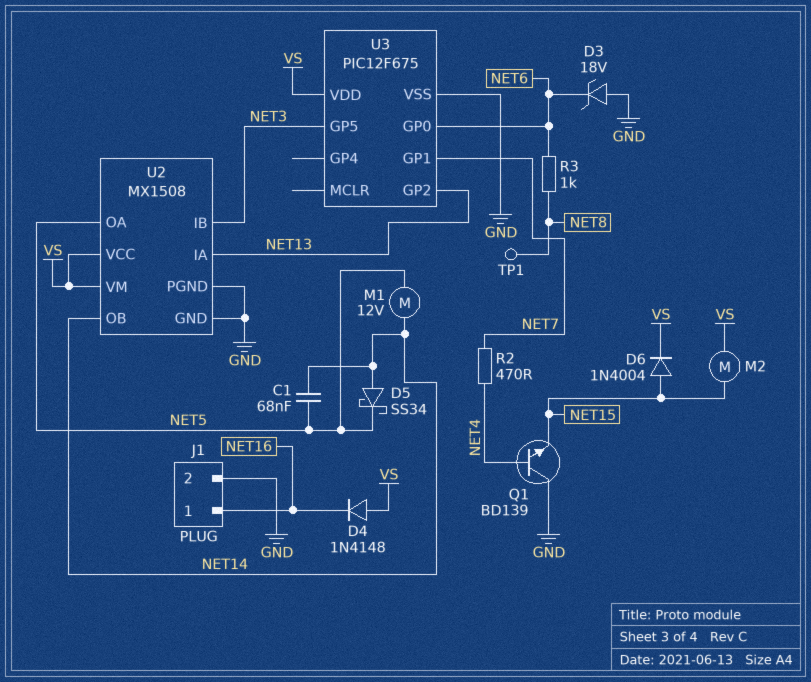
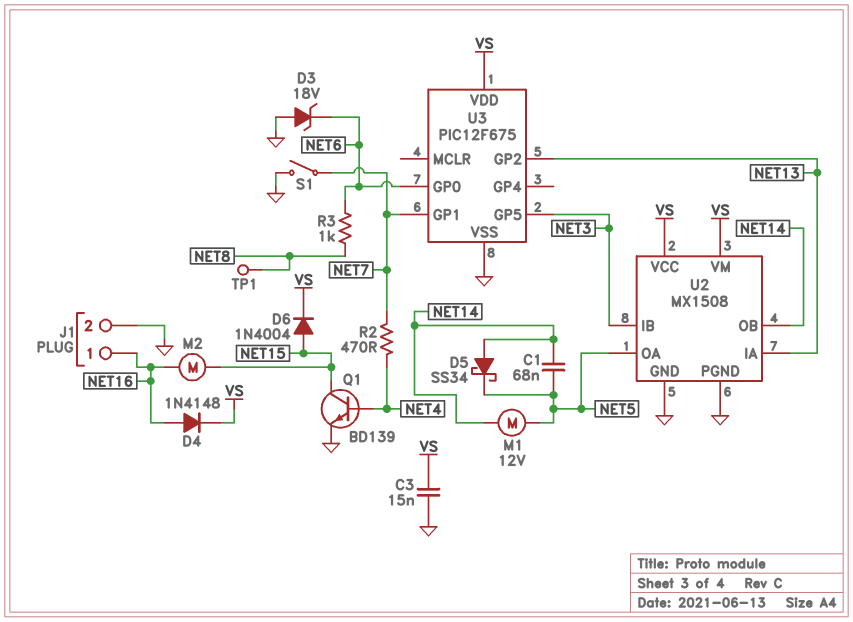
C3: none -> 15nF (GND, VS)
D4: diode 1N4148 (A VS, K NET16) -> diode 1N4148 (A NET16, K VS)
M2: motor (NET15, VS) -> motor (NET15, NET16)
Q1: NPN BD139 (B NET4, C GND, E NET15) -> NPN BD139 (B NET4, C NET15, E GND)
S1: none -> switch (GND, NET7)

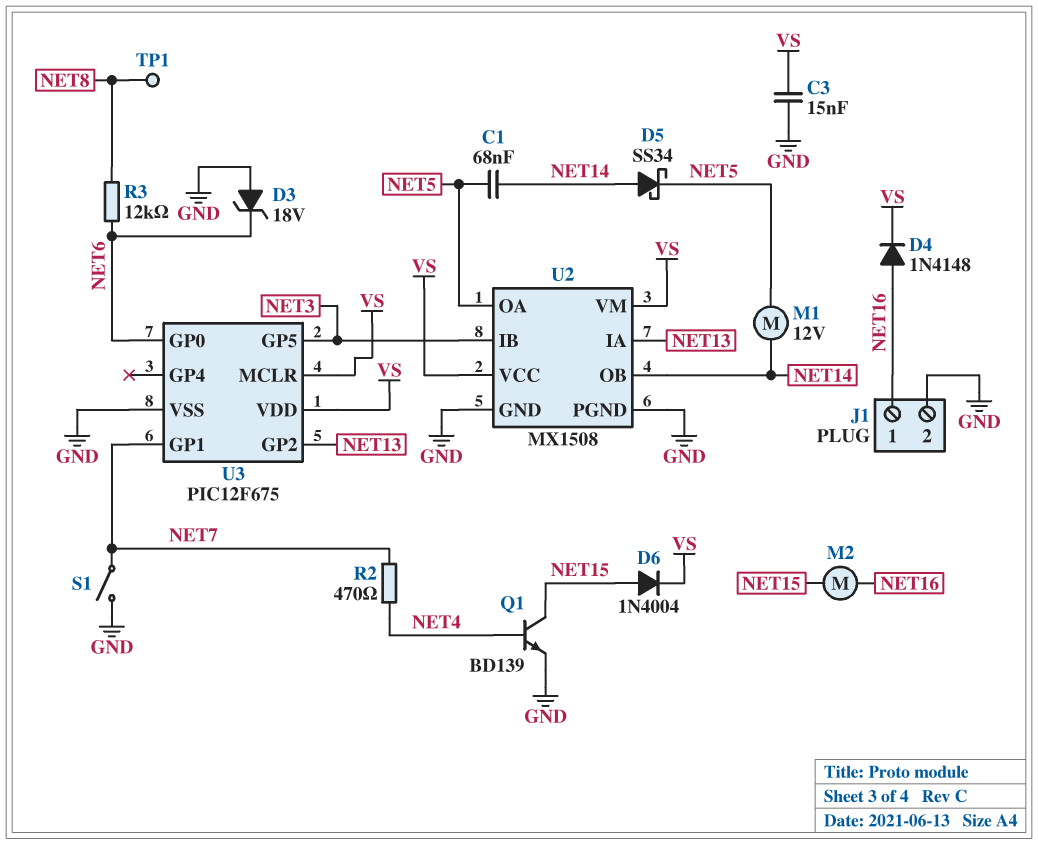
R3: 1k (NET6, NET8) -> 12k (NET6, NET8)
U3 pin MCLR: none -> VS

